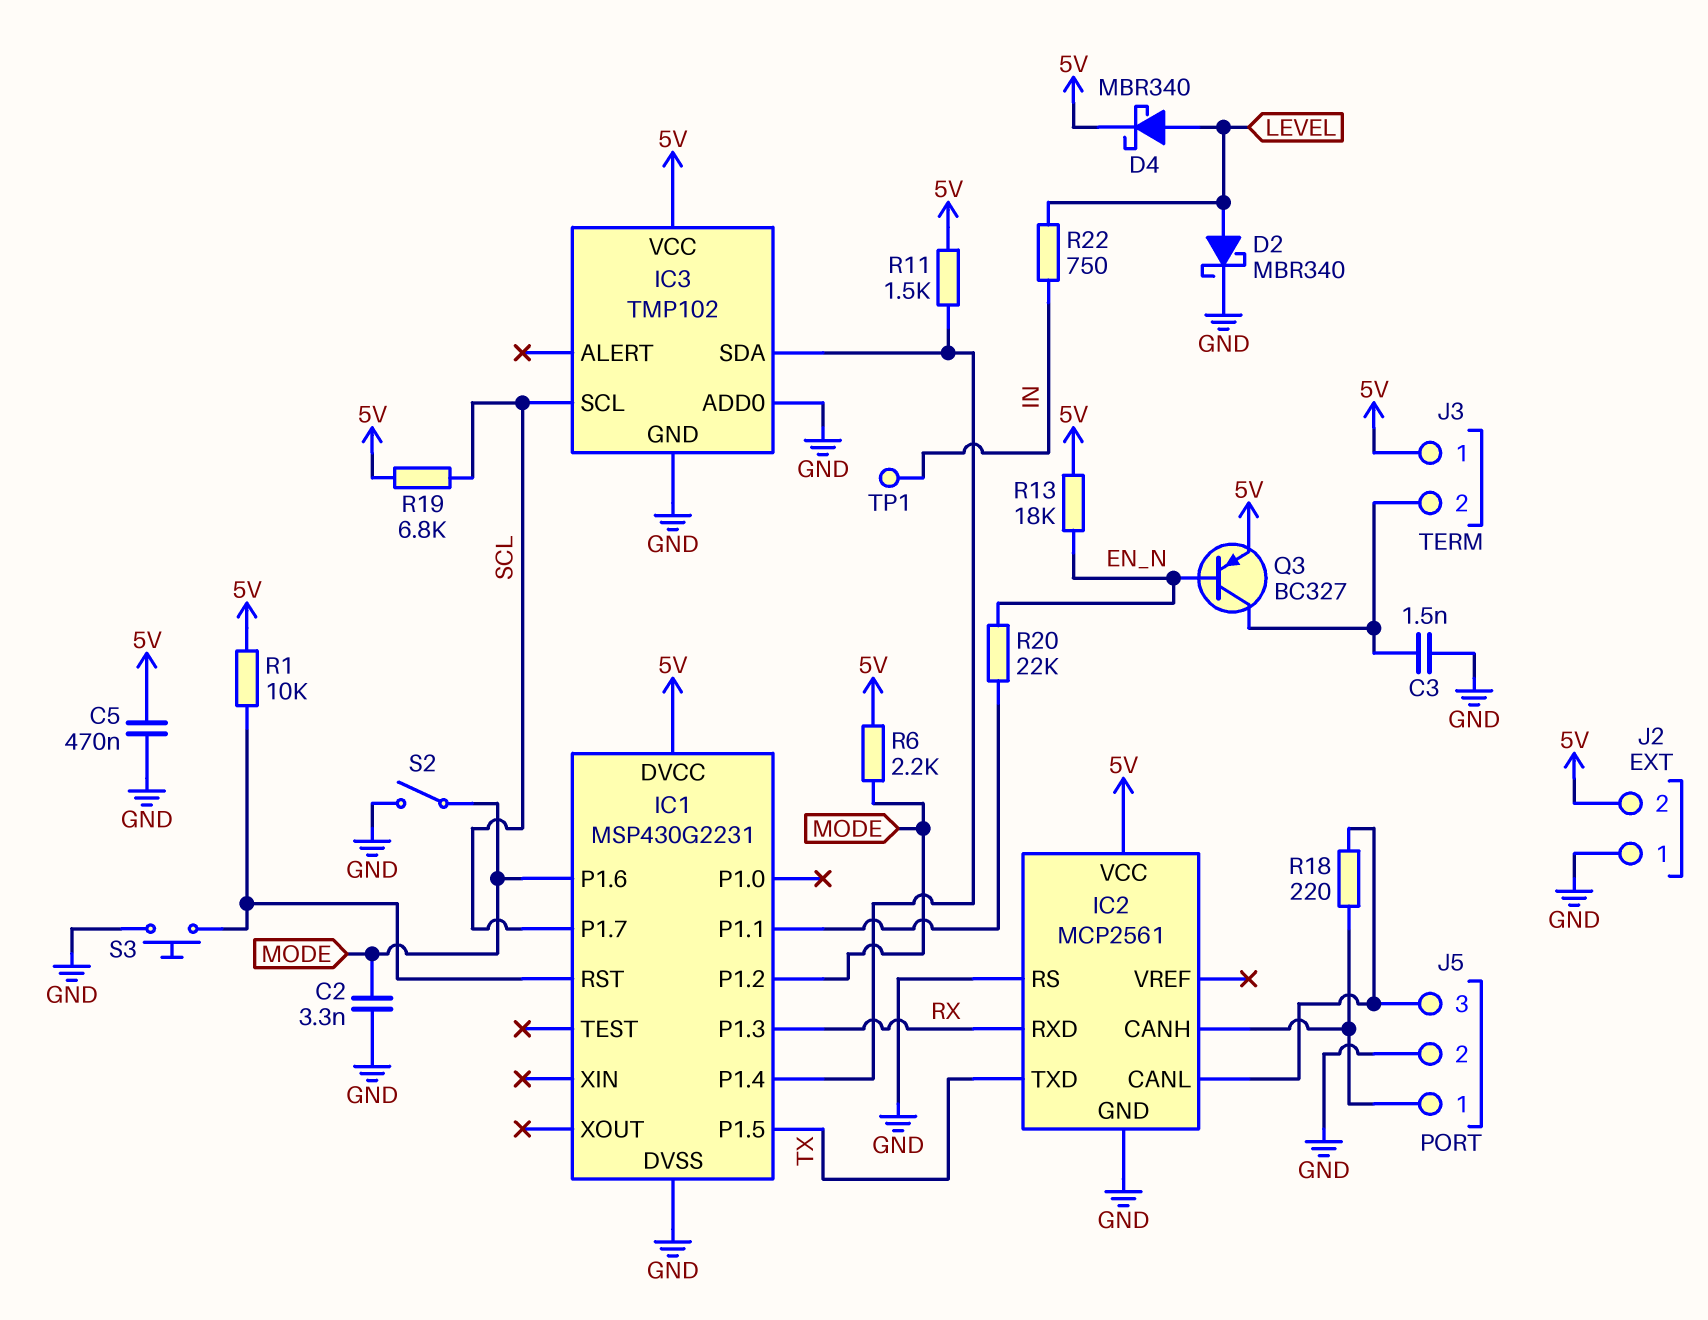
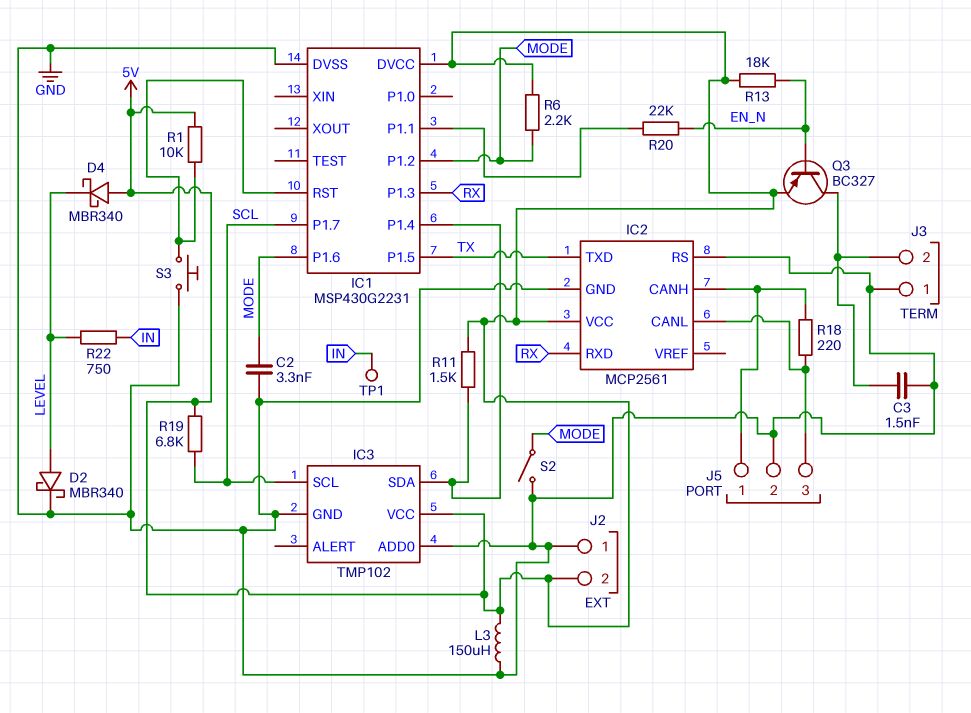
C5: 470nF (5V, GND) -> none
D4: schottky MBR340 (A LEVEL, K 5V) -> schottky MBR340 (A 5V, K LEVEL)
J3 pin 1: 5V -> GND
L3: none -> 150uH (5V, GND)

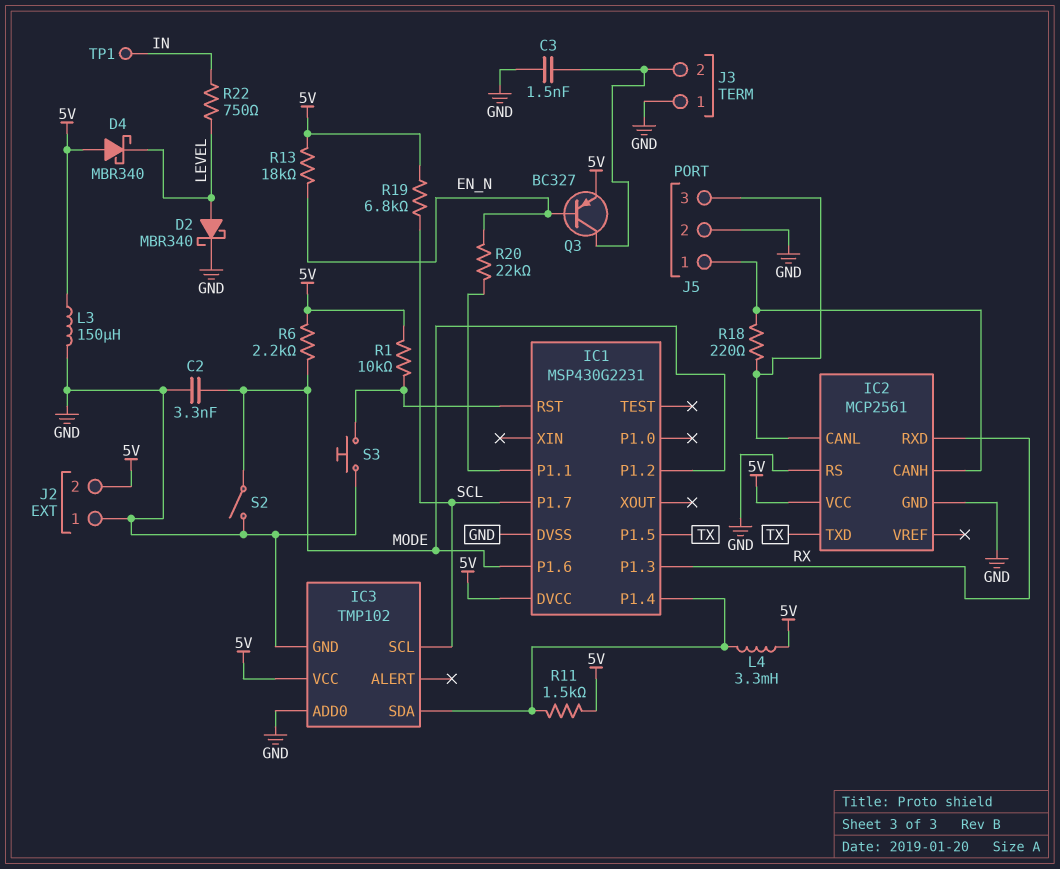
L4: none -> 3.3mH (5V, IC1/P1.4)

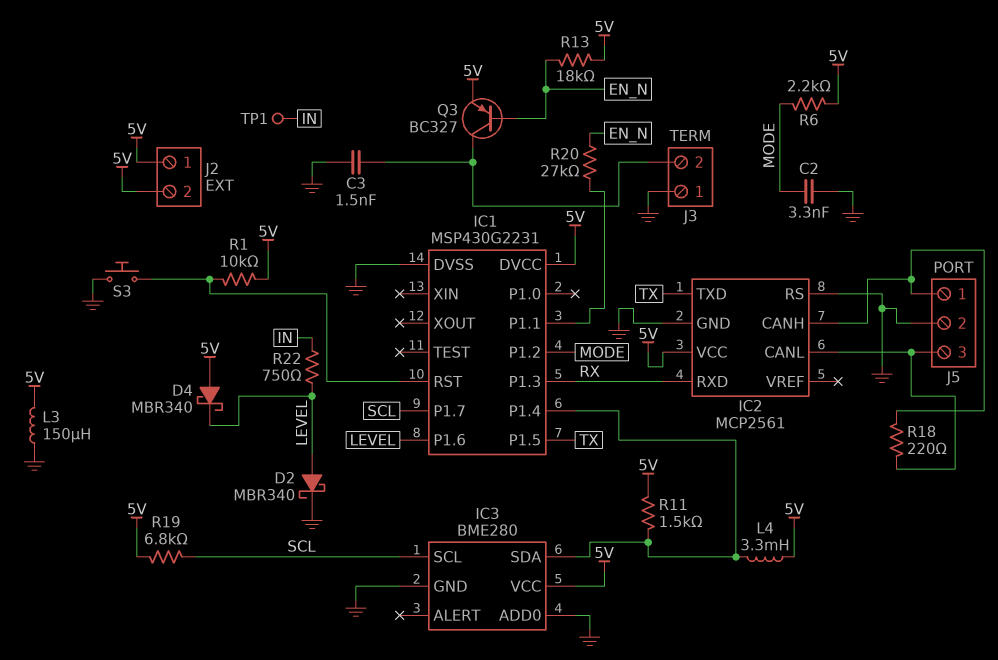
IC1 pin P1.6: MODE -> LEVEL
IC3: TMP102 -> BME280
J2 pin 1: GND -> 5V
R20: 22k (EN_N, IC1/P1.1) -> 27k (EN_N, IC1/P1.1)
S2: switch (GND, MODE) -> none

